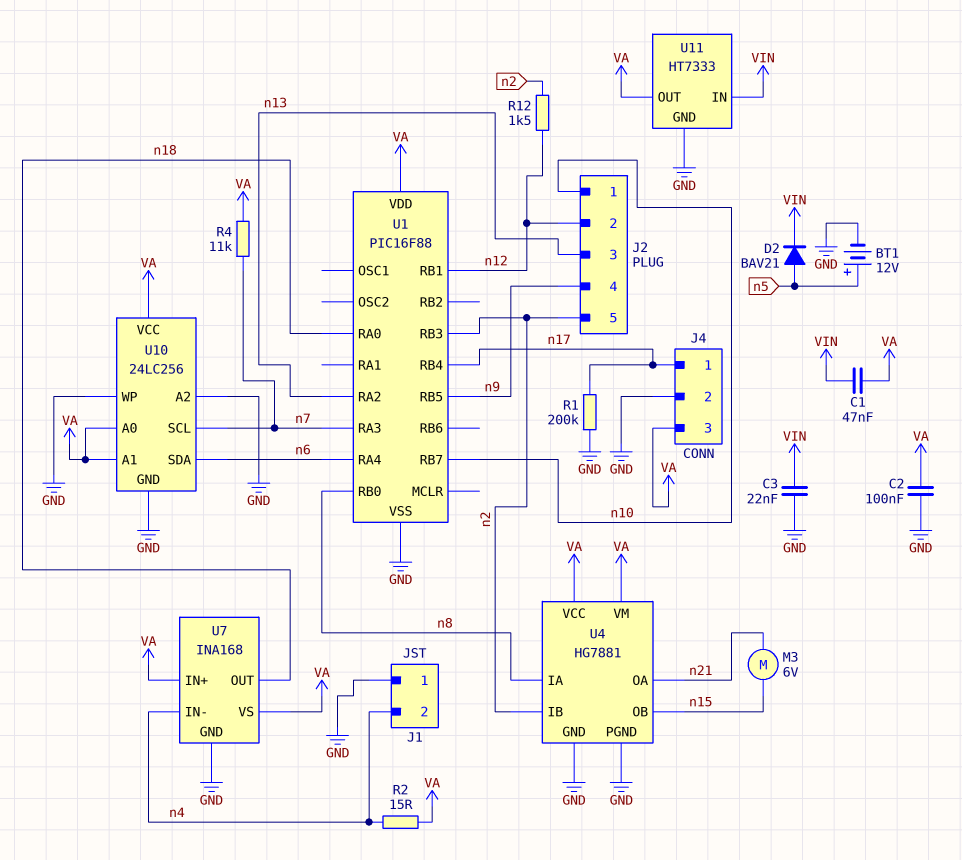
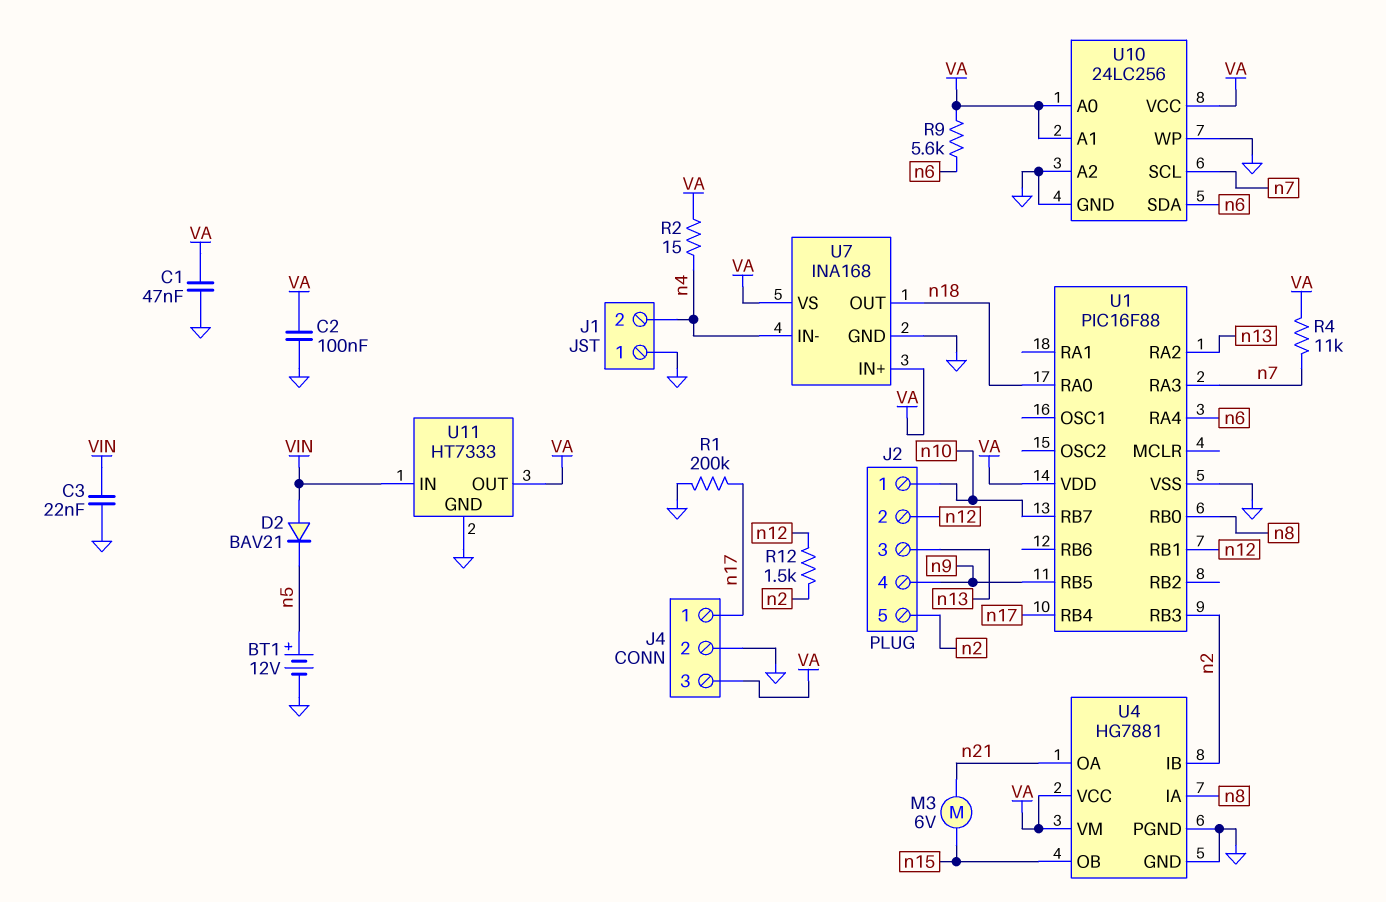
C1: 47nF (VA, VIN) -> 47nF (GND, VA)
D2: diode BAV21 (A n5, K VIN) -> diode BAV21 (A VIN, K n5)
R9: none -> 5.6k (VA, n6)

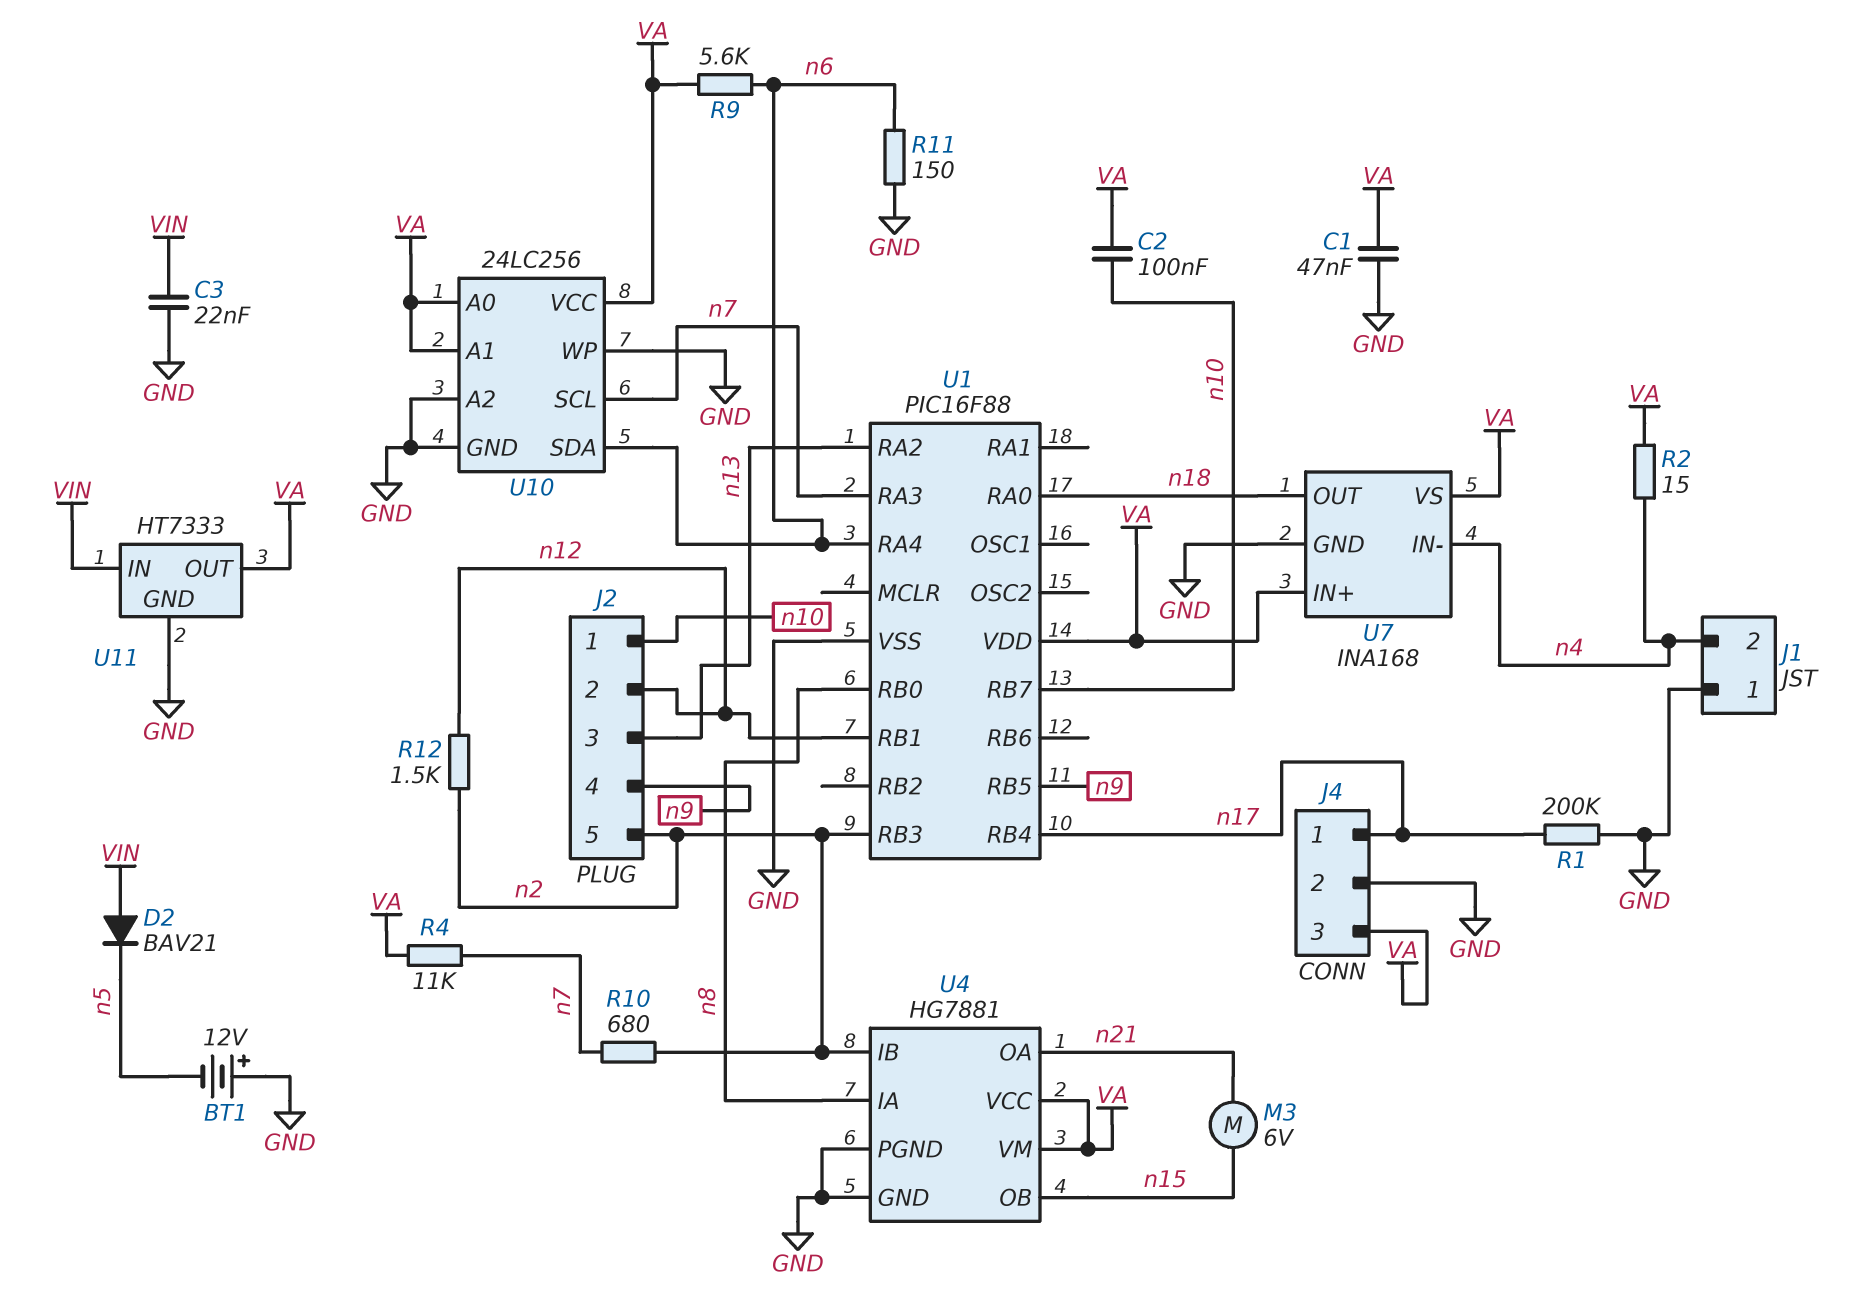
BT1: 12V (plus n5, minus GND) -> 12V (plus GND, minus n5)
C2: 100nF (GND, VA) -> 100nF (VA, n10)
R10: none -> 680 (n2, n7)
R11: none -> 150 (GND, n6)

